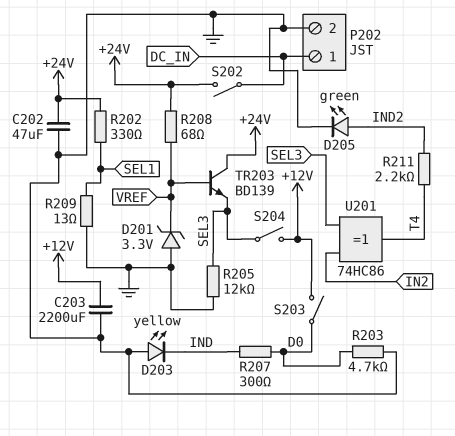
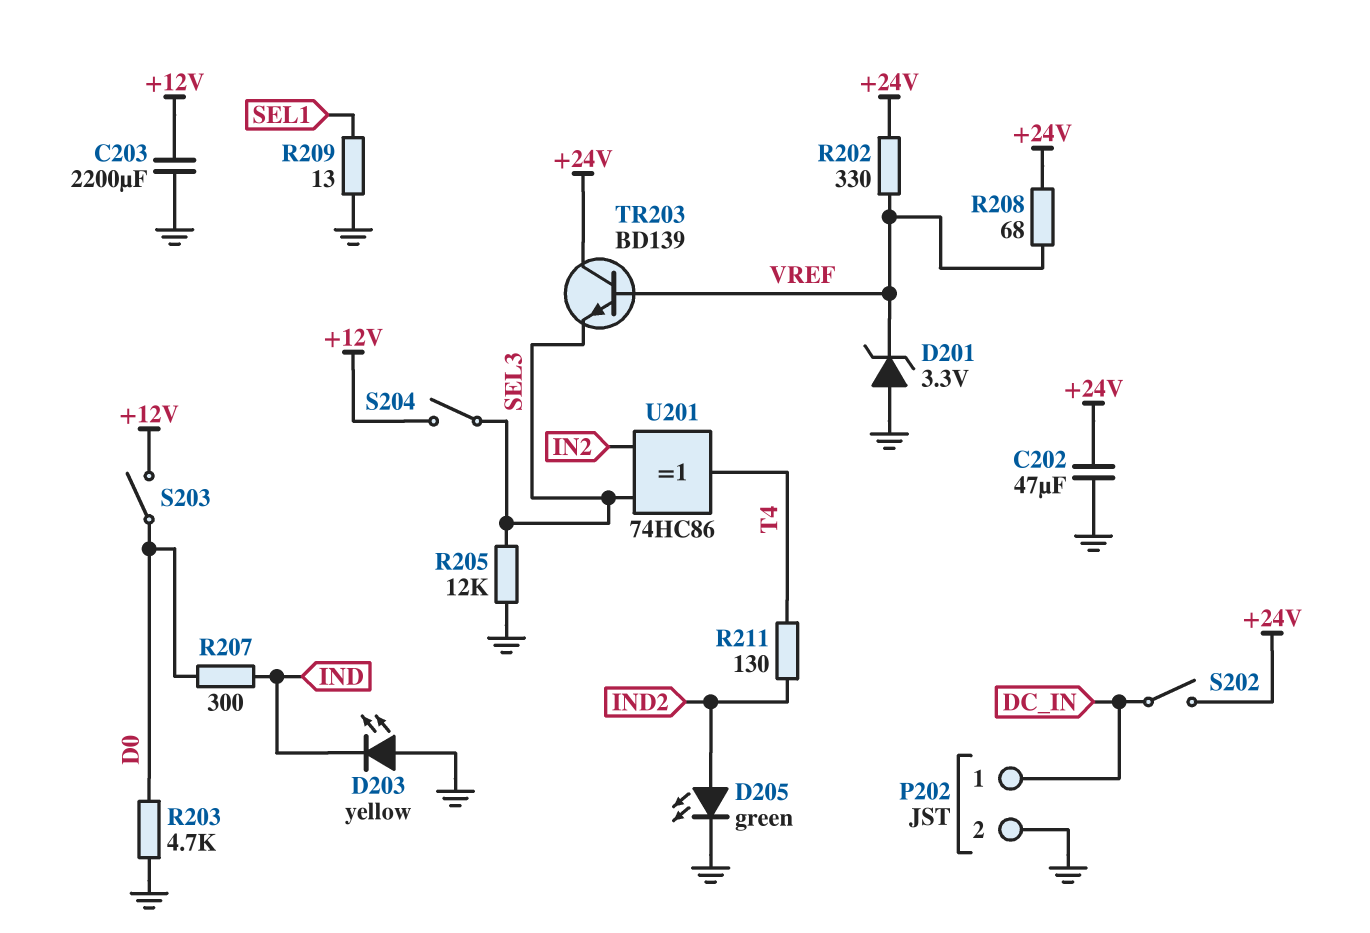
R202: 330 (+24V, SEL1) -> 330 (+24V, VREF)
R211: 2.2k (IND2, T4) -> 130 (IND2, T4)

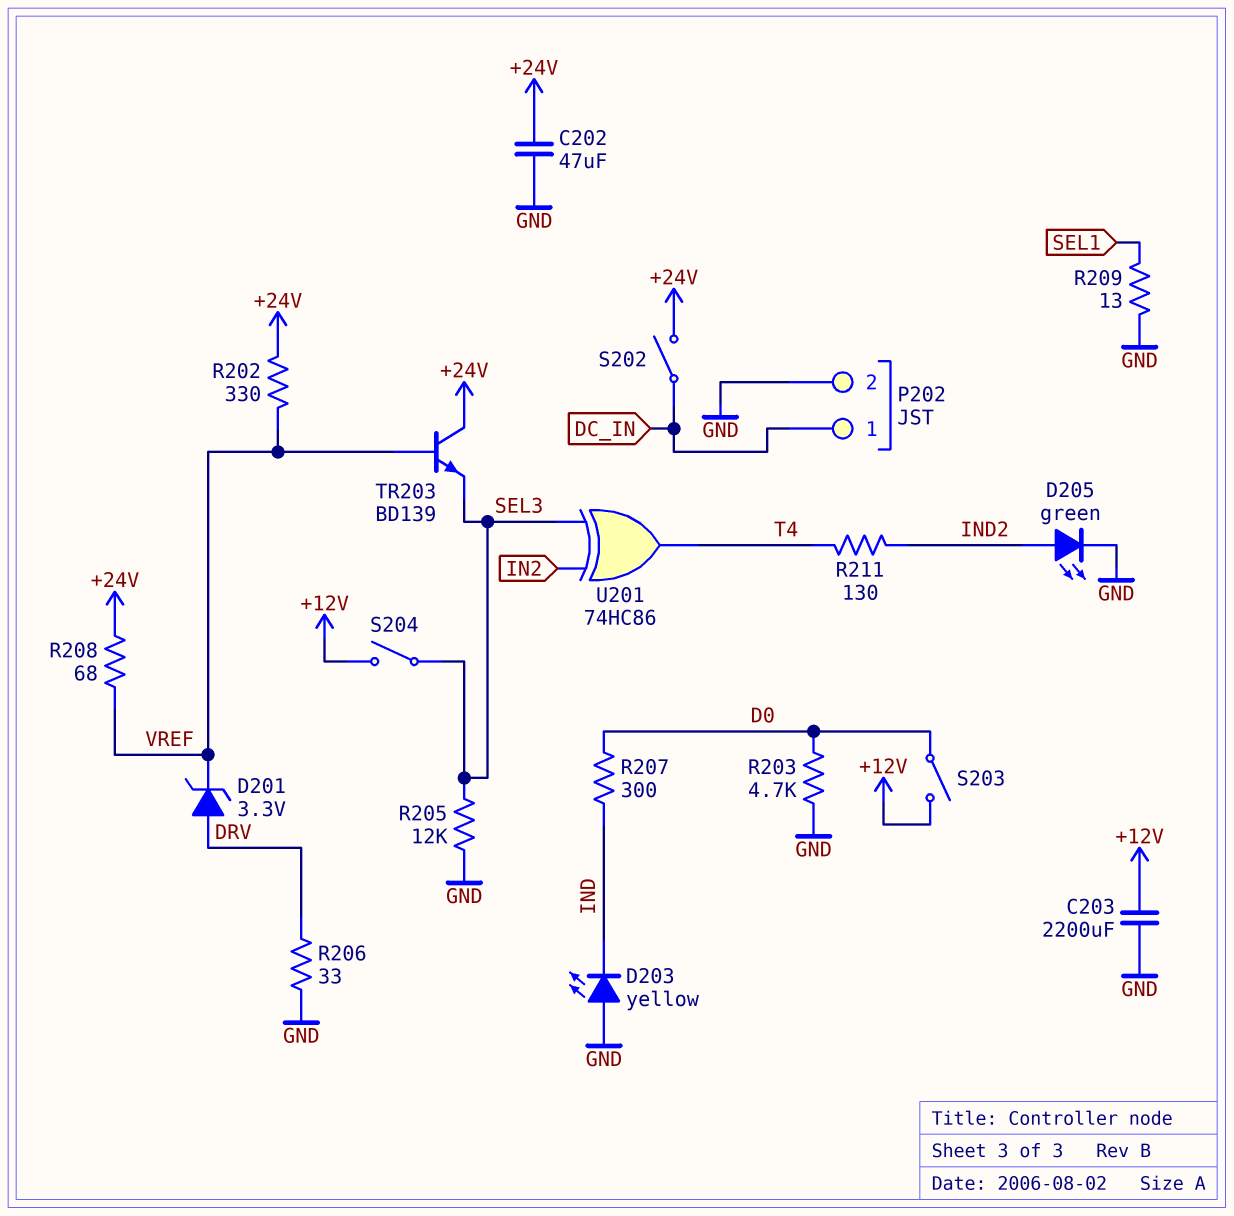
D201: zener 3.3V (A GND, K VREF) -> zener 3.3V (A DRV, K VREF)
R206: none -> 33 (DRV, GND)

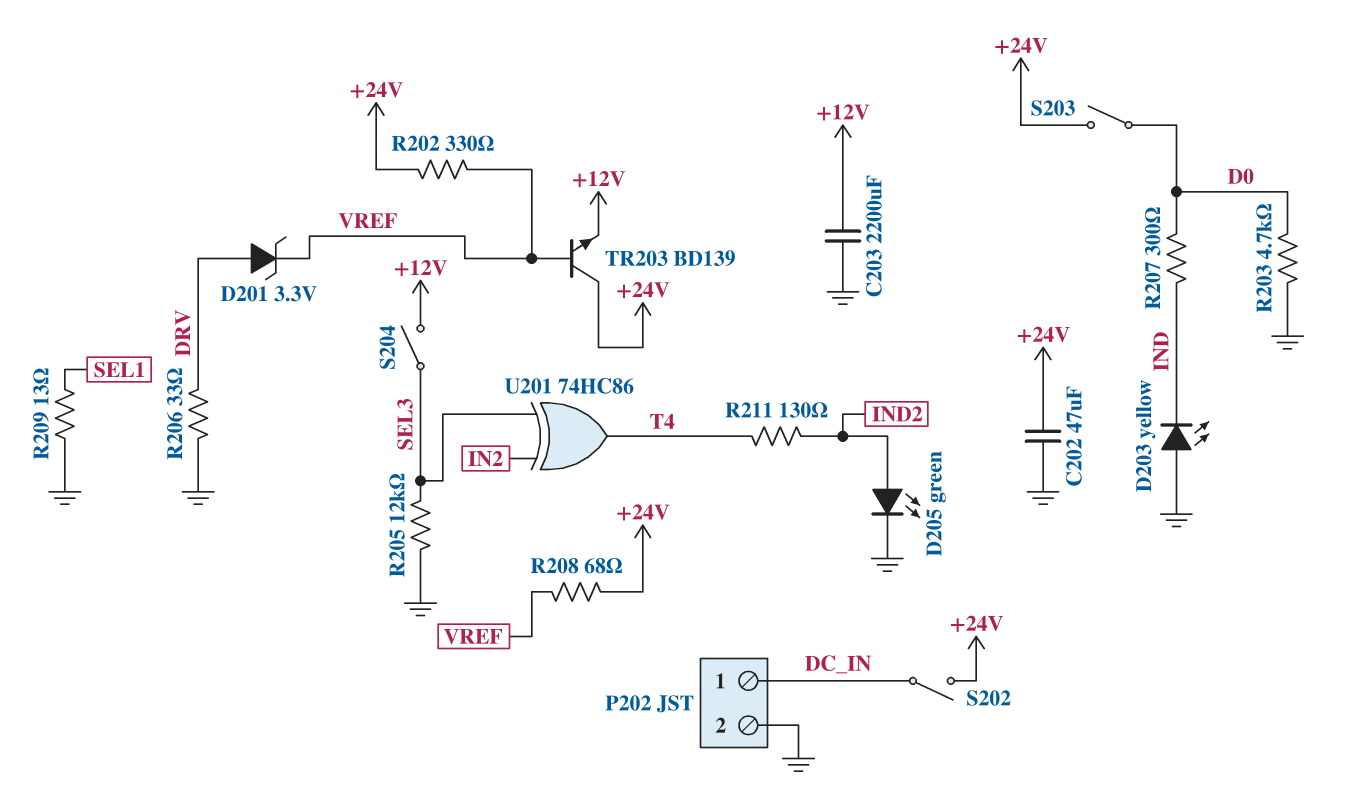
S203: switch (+12V, D0) -> switch (+24V, D0)
TR203: NPN BD139 (B VREF, C +24V, E SEL3) -> NPN BD139 (B VREF, C +24V, E +12V)

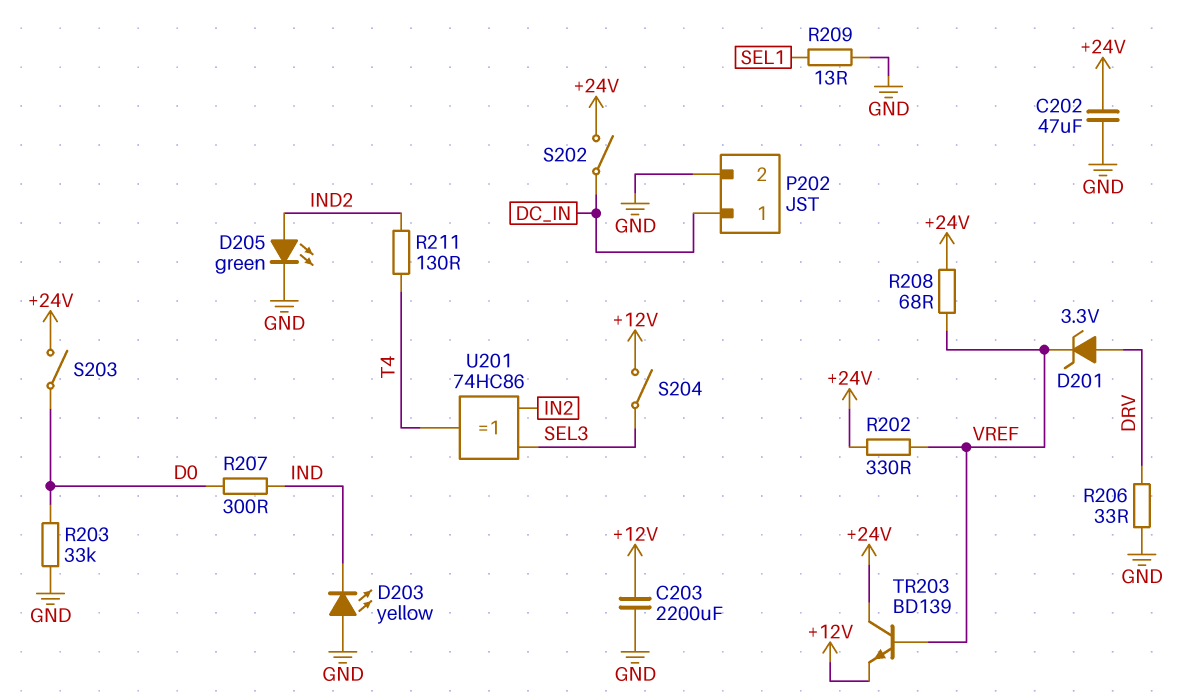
R203: 4.7k (D0, GND) -> 33k (D0, GND)
R205: 12k (GND, SEL3) -> none

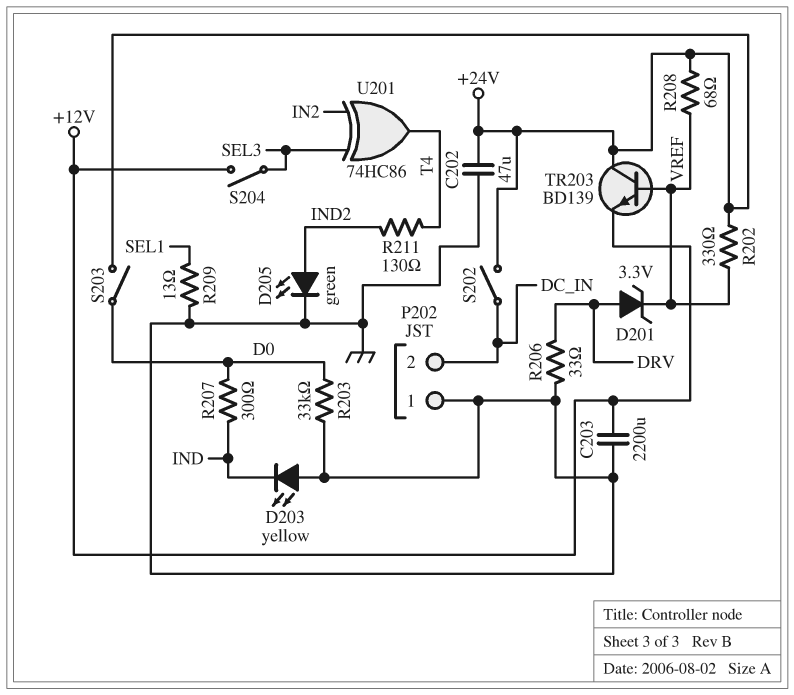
P202 pin 1: DC_IN -> GND
P202 pin 2: GND -> DC_IN

